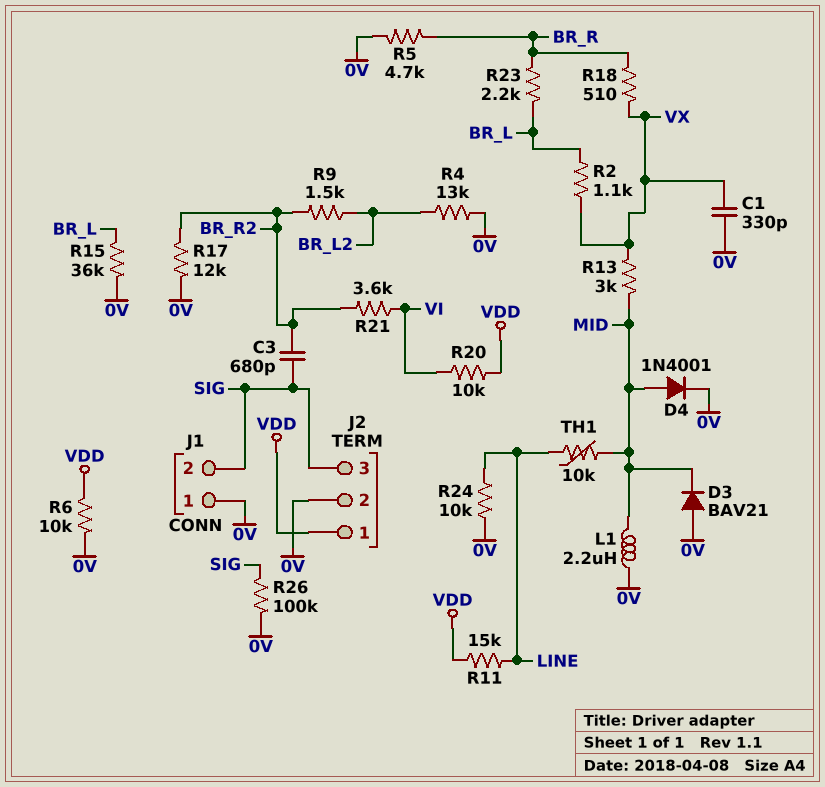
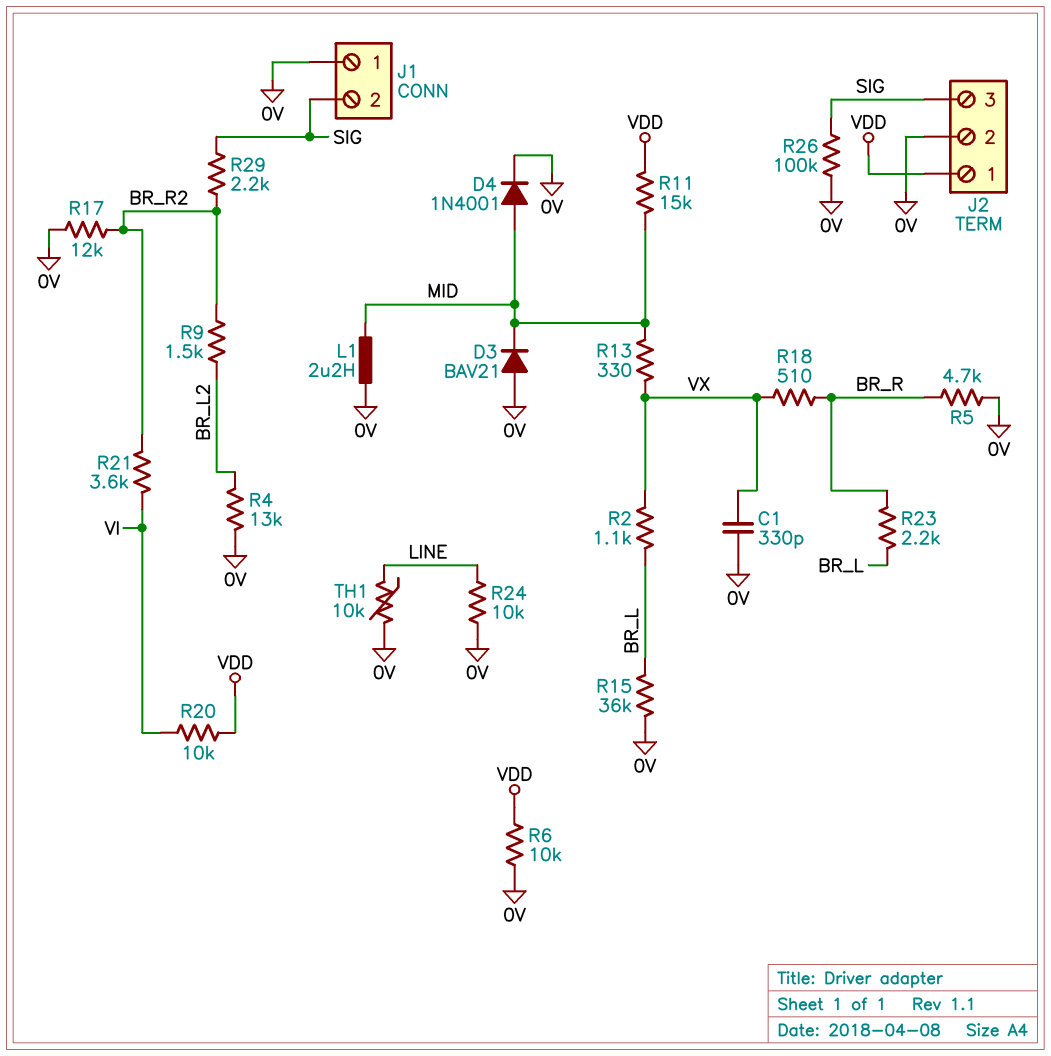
C3: 680pF (BR_R2, SIG) -> none
R11: 15k (LINE, VDD) -> 15k (MID, VDD)
R13: 3k (MID, VX) -> 330 (MID, VX)
R29: none -> 2.2k (BR_R2, SIG)
TH1: 10k (LINE, MID) -> 10k (0V, LINE)

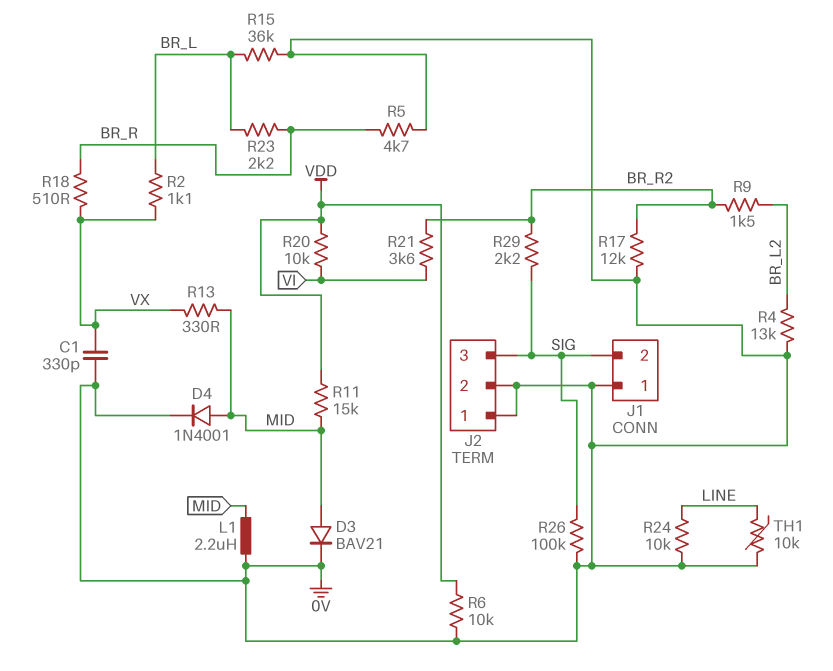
D3: diode BAV21 (A 0V, K MID) -> diode BAV21 (A MID, K 0V)
J2 pin 1: VDD -> 0V

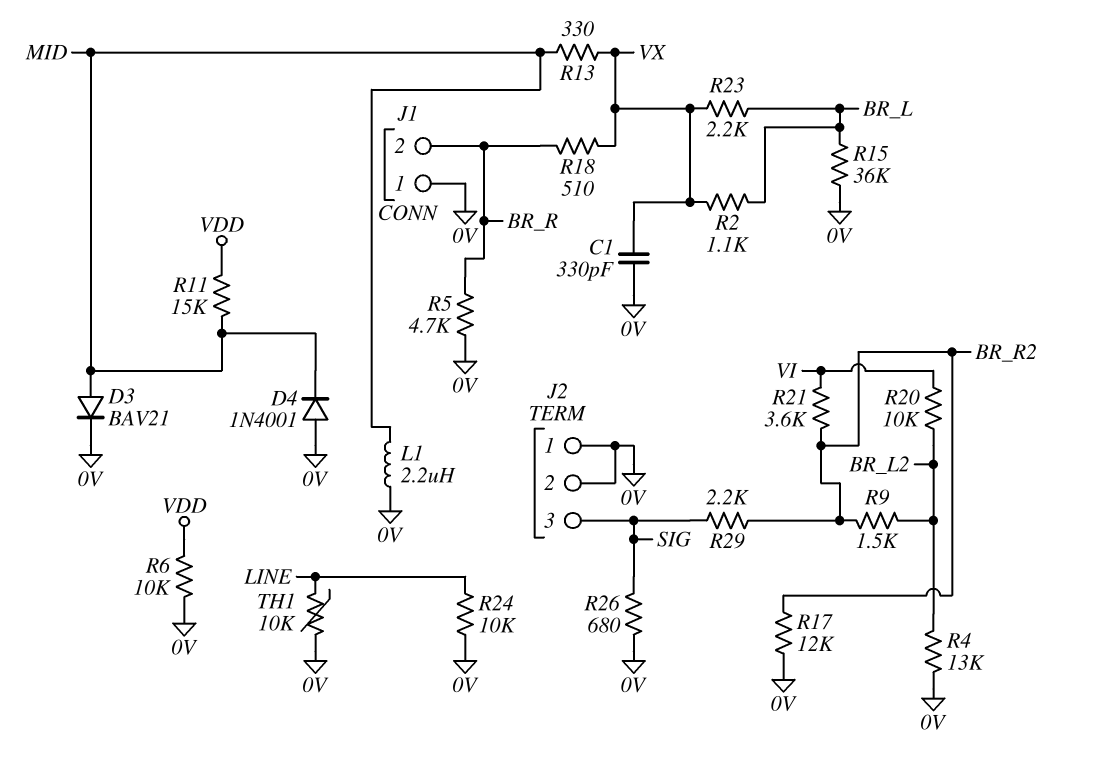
D4: diode 1N4001 (A MID, K 0V) -> diode 1N4001 (A 0V, K MID)
J1 pin 2: SIG -> BR_R
R20: 10k (VDD, VI) -> 10k (BR_L2, VI)
R23: 2.2k (BR_L, BR_R) -> 2.2k (BR_L, VX)
R26: 100k (0V, SIG) -> 680 (0V, SIG)

